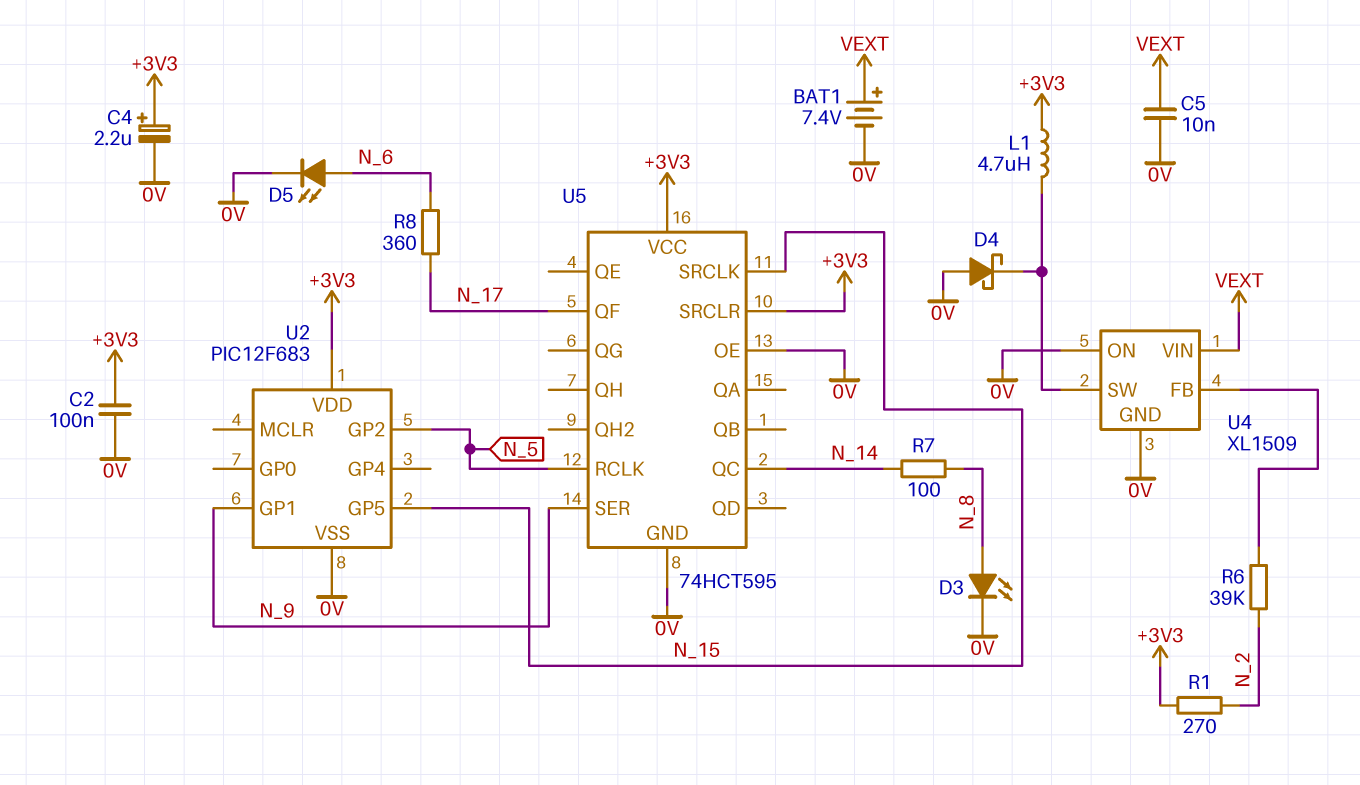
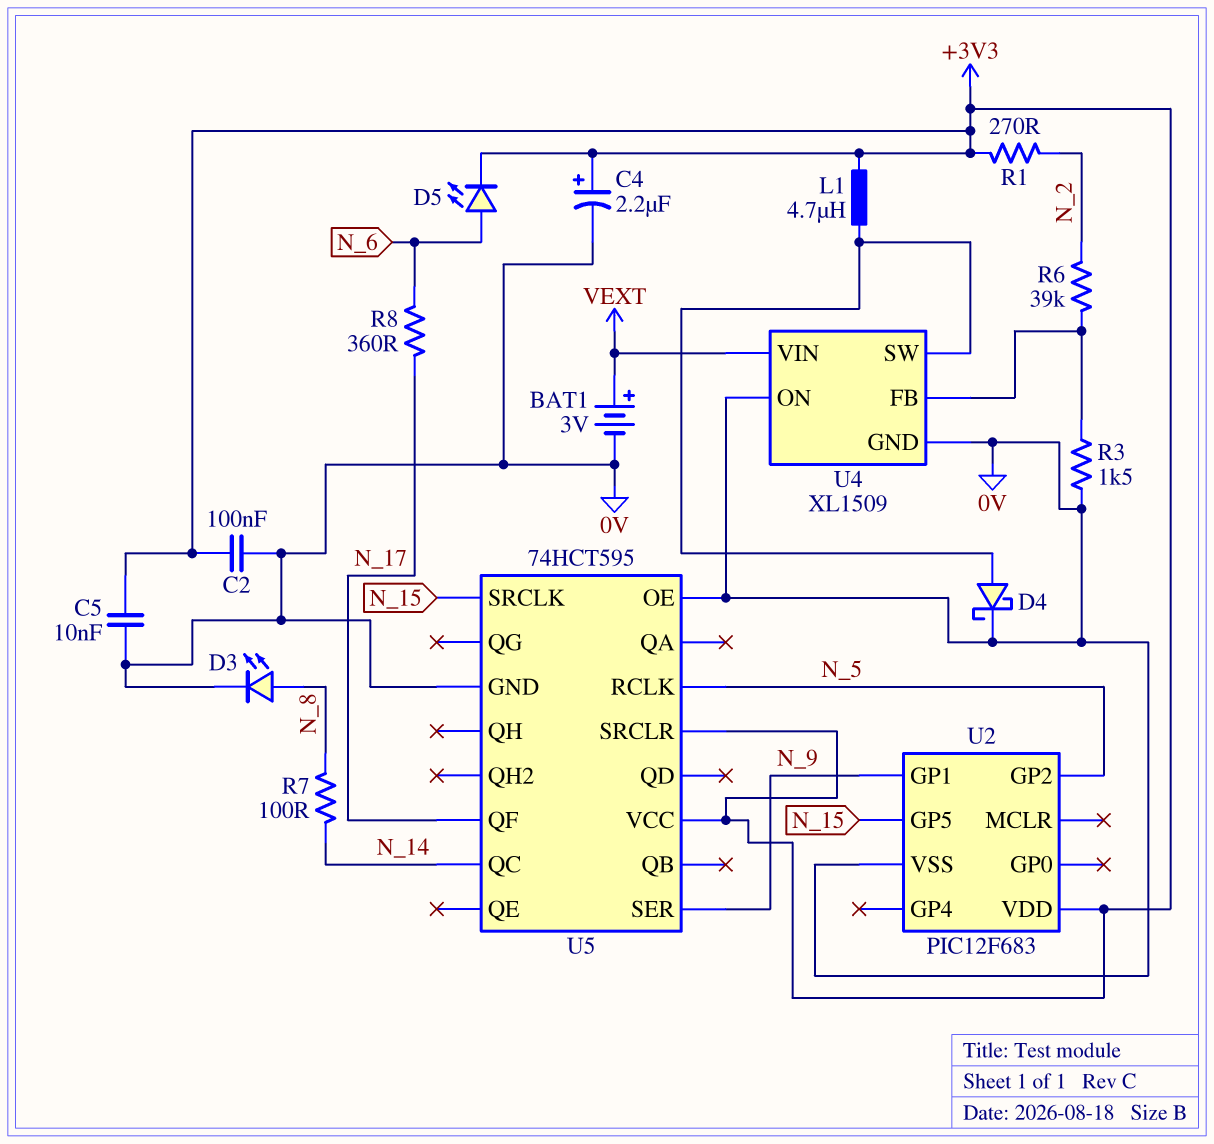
BAT1: 7.4V (plus VEXT, minus 0V) -> 3V (plus VEXT, minus 0V)
C5: 10nF (0V, VEXT) -> 10nF (+3V3, 0V)
D4: schottky (A 0V, K U4/SW) -> schottky (A U4/SW, K 0V)
D5: LED (A N_6, K 0V) -> LED (A N_6, K +3V3)
R3: none -> 1.5k (0V, U4/FB)

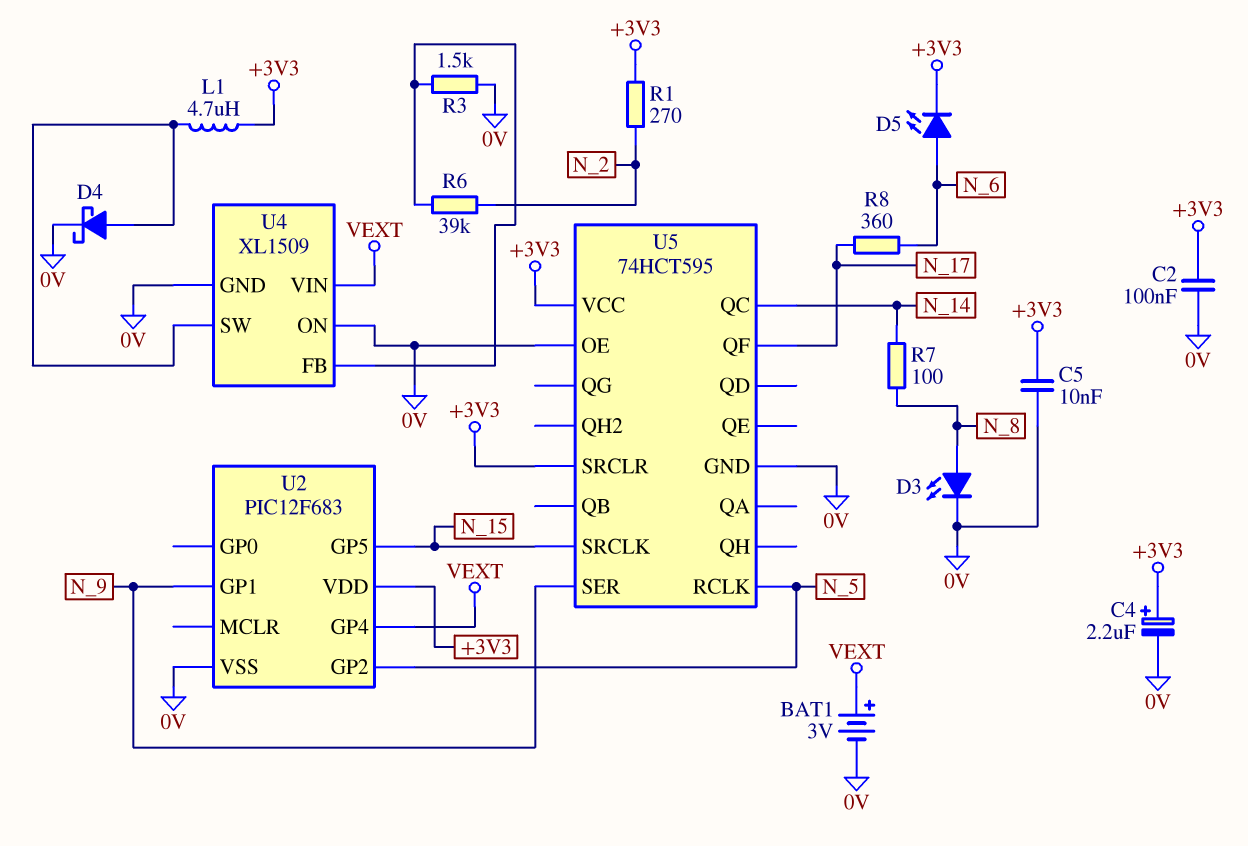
U2 pin GP4: none -> VEXT

